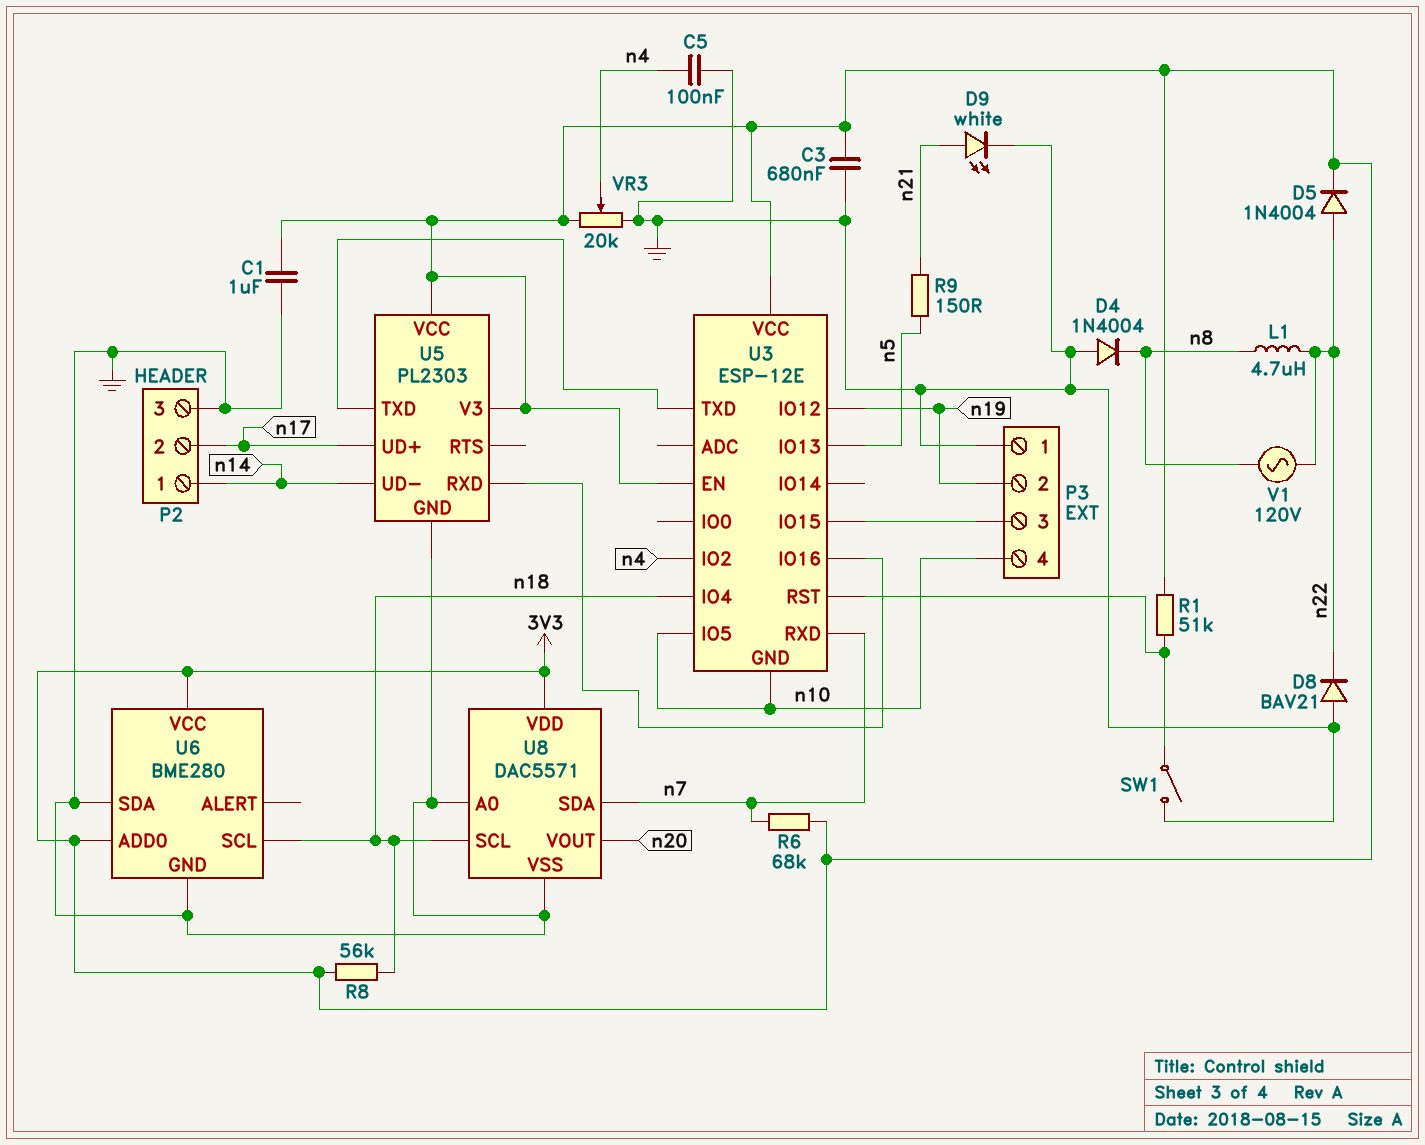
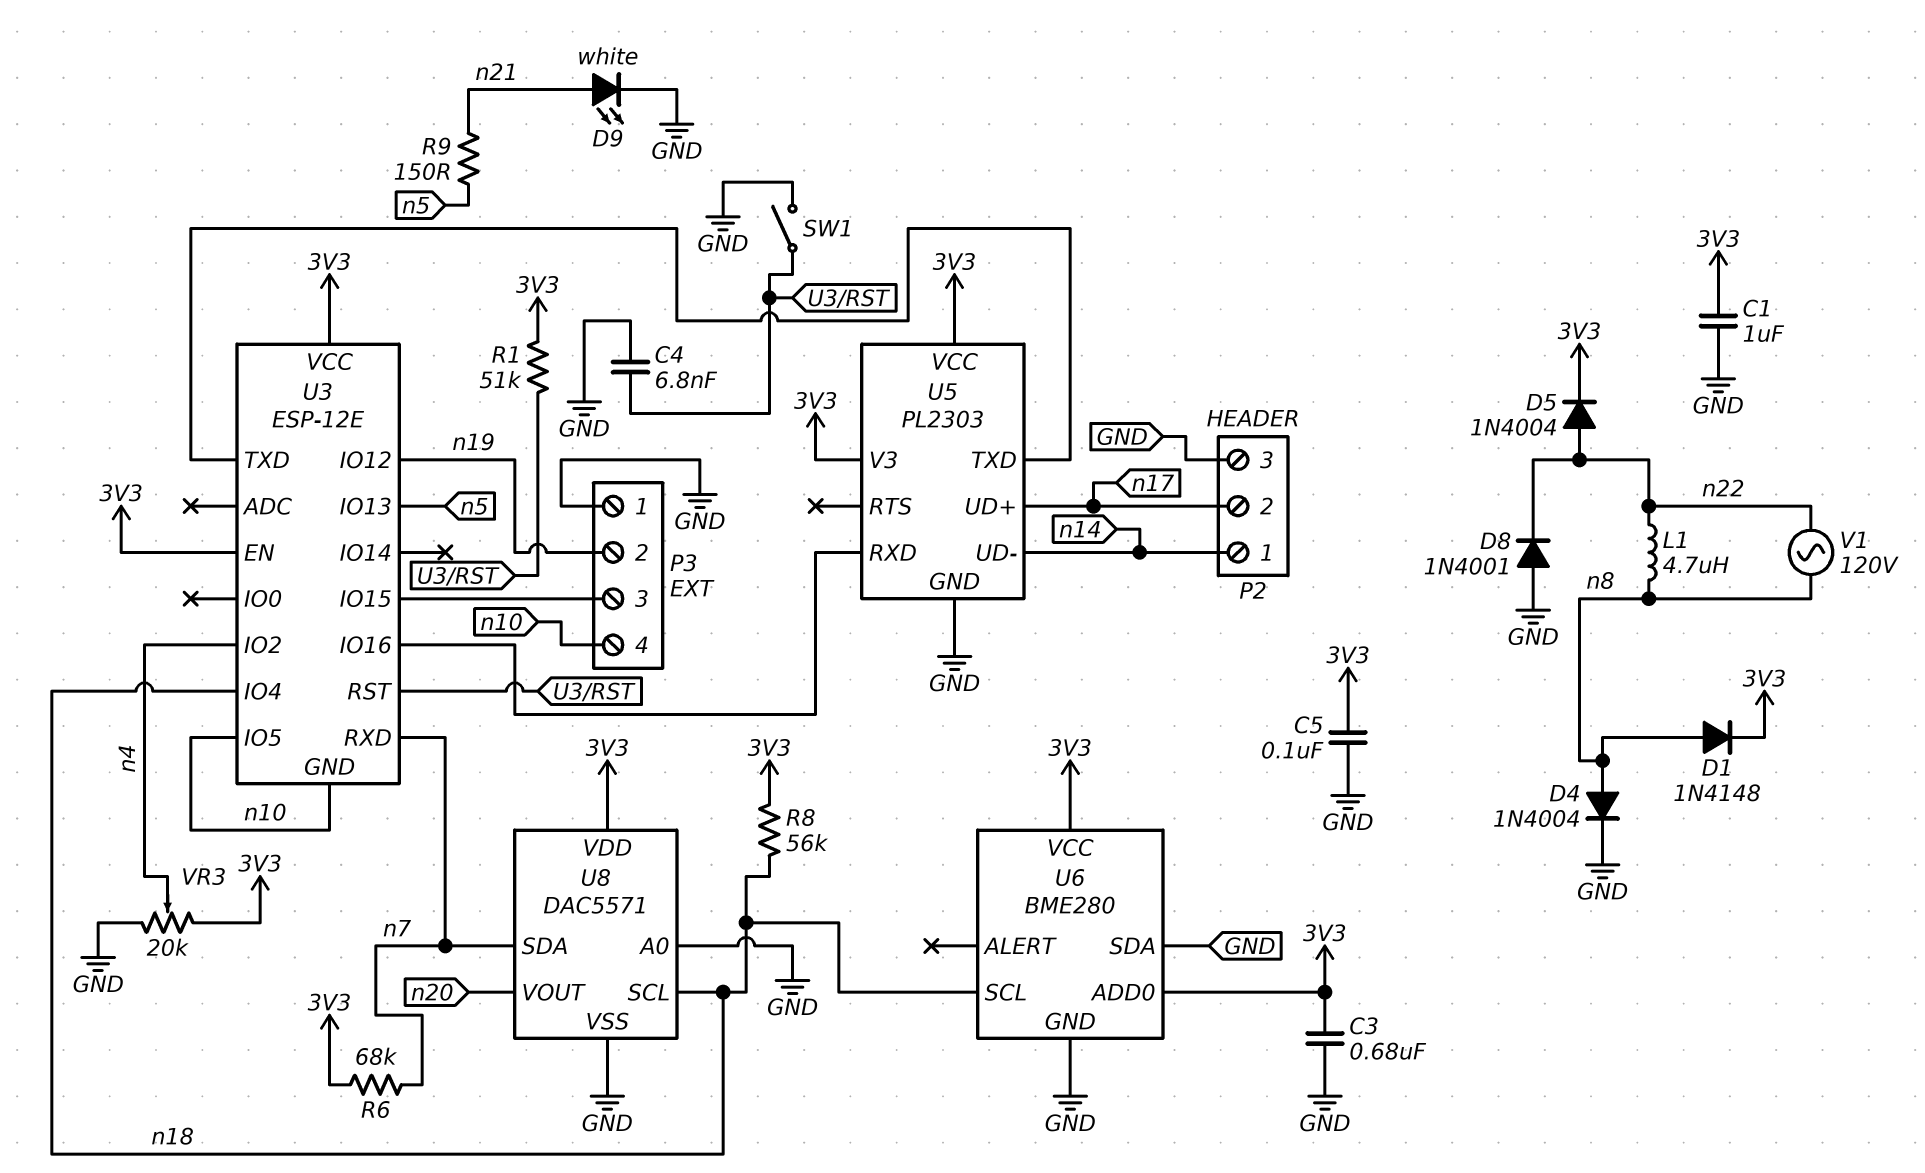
C4: none -> 6.8nF (GND, U3/RST)
C5: 100nF (GND, n4) -> 100nF (3V3, GND)
D1: none -> diode 1N4148 (A n8, K 3V3)
D4: diode 1N4004 (A GND, K n8) -> diode 1N4004 (A n8, K GND)
D8: diode BAV21 (A GND, K n22) -> diode 1N4001 (A GND, K n22)

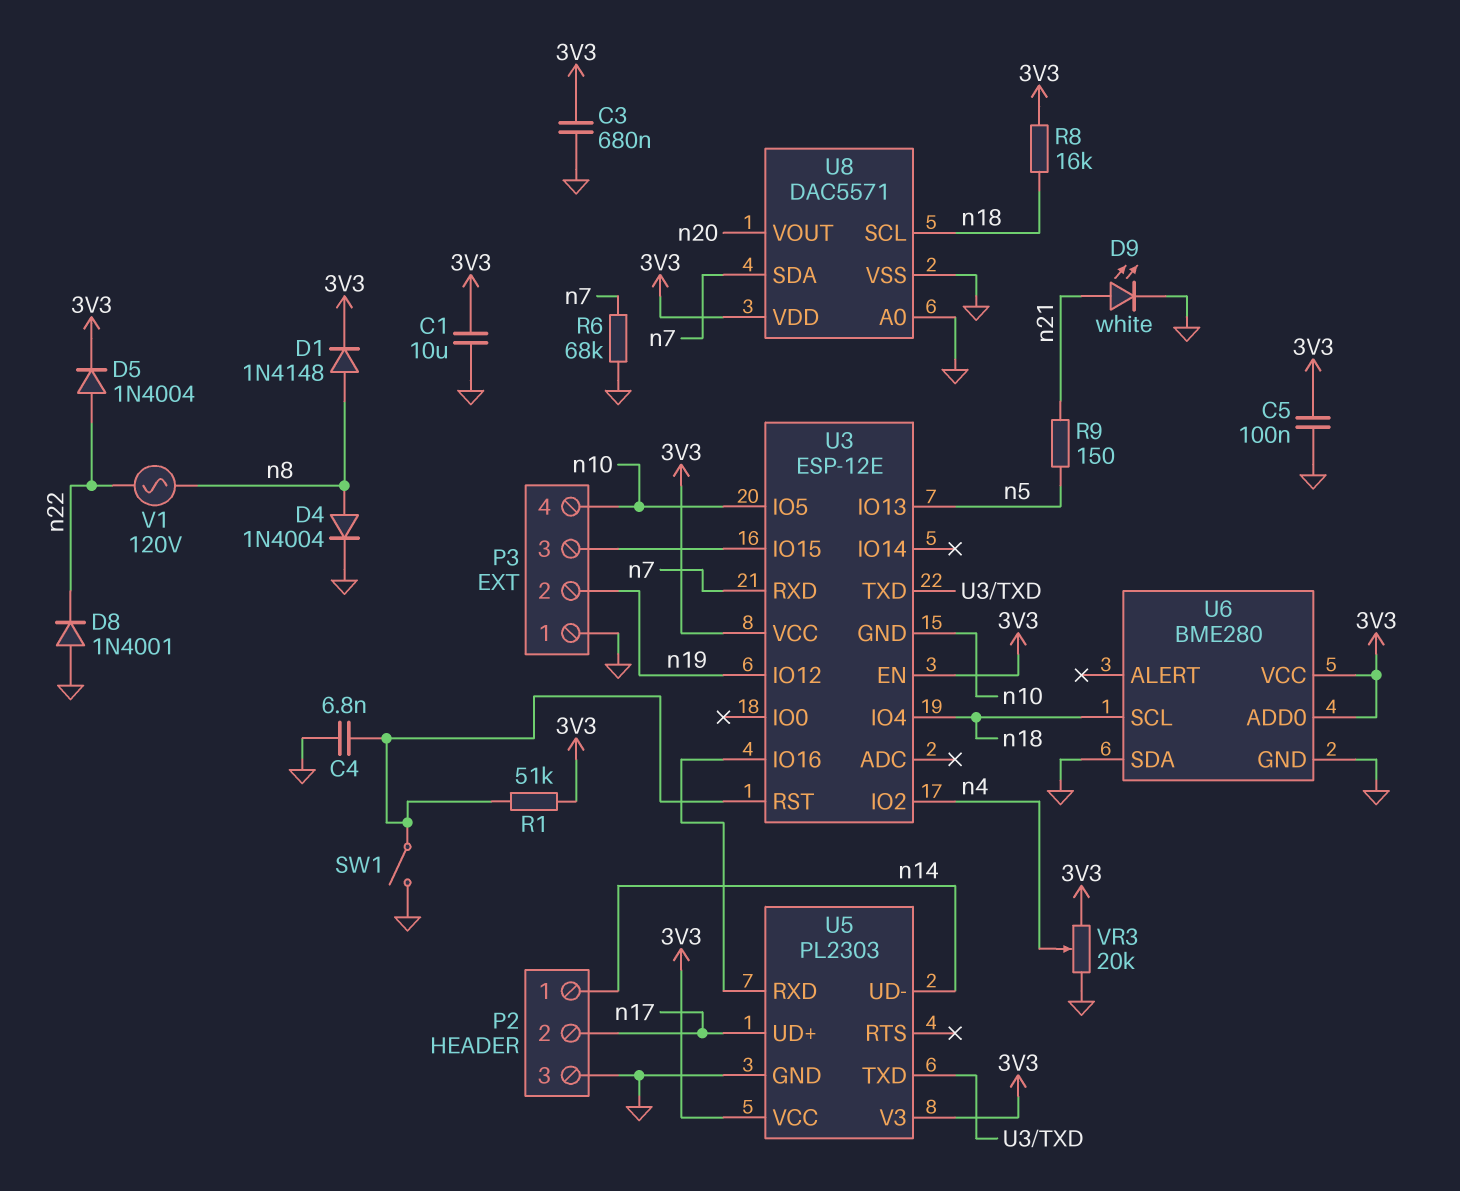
C1: 1uF (3V3, GND) -> 10uF (3V3, GND)
L1: 4.7uH (n8, n22) -> none
R6: 68k (3V3, n7) -> 68k (GND, n7)
R8: 56k (3V3, n18) -> 16k (3V3, n18)

